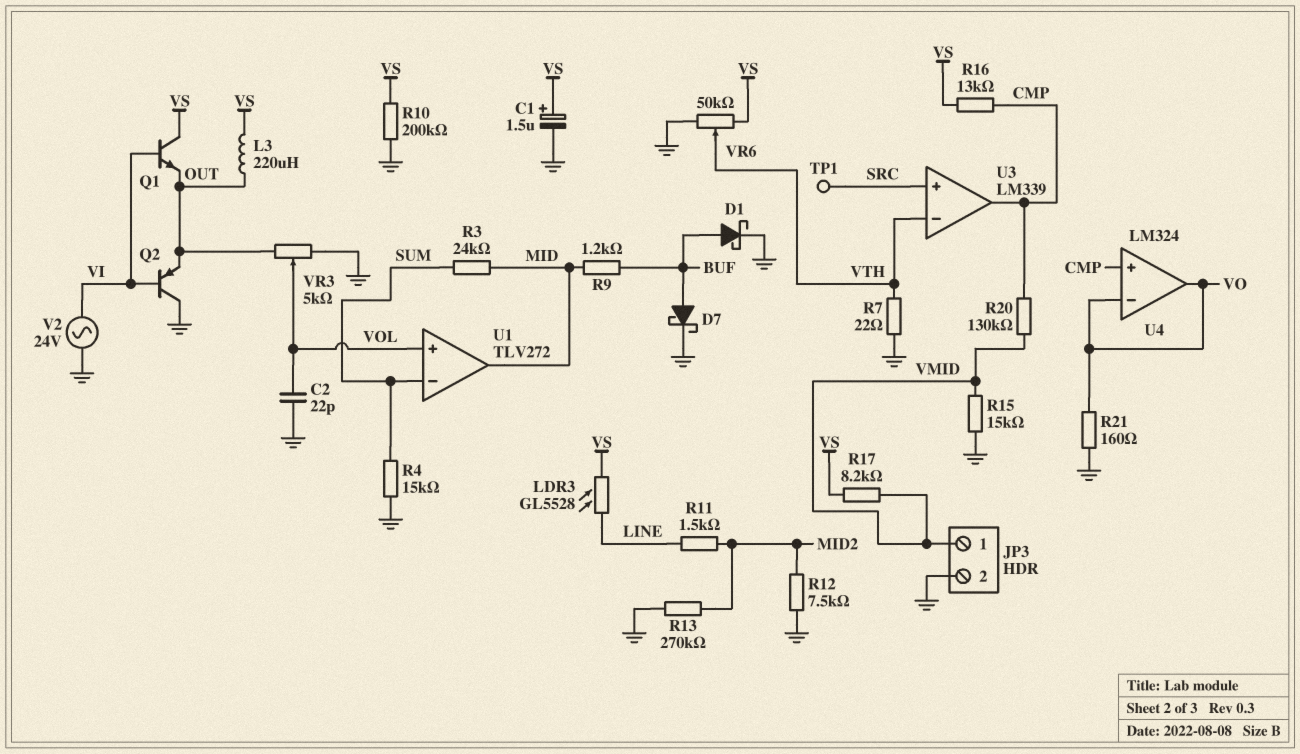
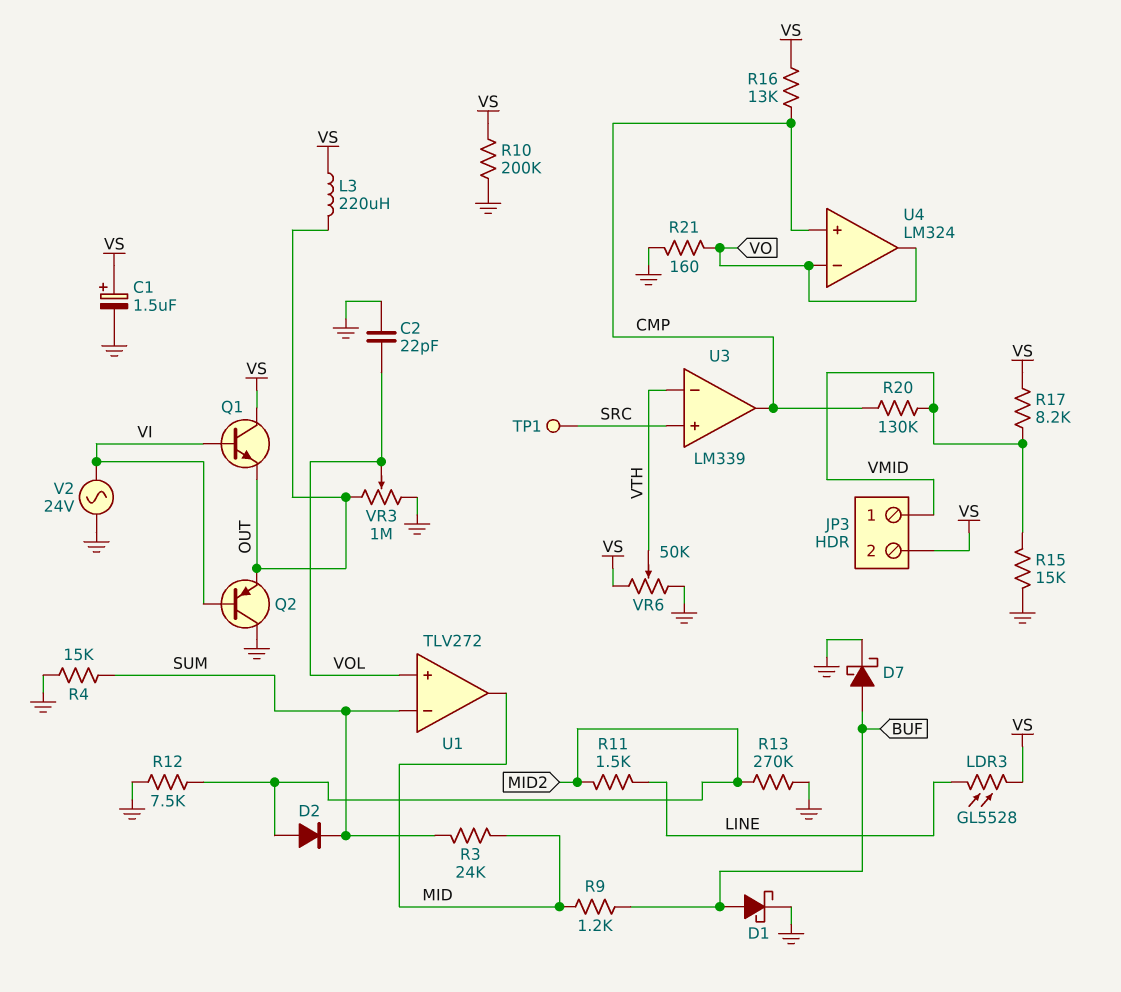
D2: none -> diode (A MID2, K SUM)
JP3 pin 2: GND -> VS
R7: 22 (GND, VTH) -> none
VR3: 5k (GND, OUT, wiper VOL) -> 1M (GND, OUT, wiper VOL)

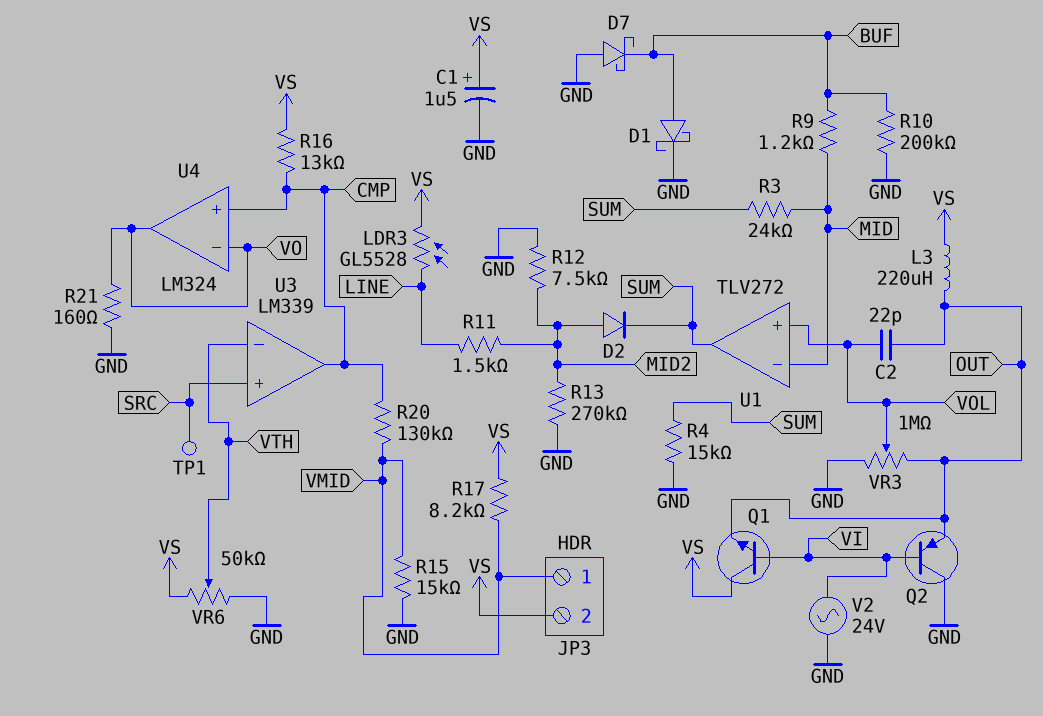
C2: 22pF (GND, VOL) -> 22pF (OUT, VOL)
D7: schottky (A BUF, K GND) -> schottky (A GND, K BUF)
R10: 200k (GND, VS) -> 200k (BUF, GND)
U1 pin in-: SUM -> MID
U1 pin out: MID -> SUM

